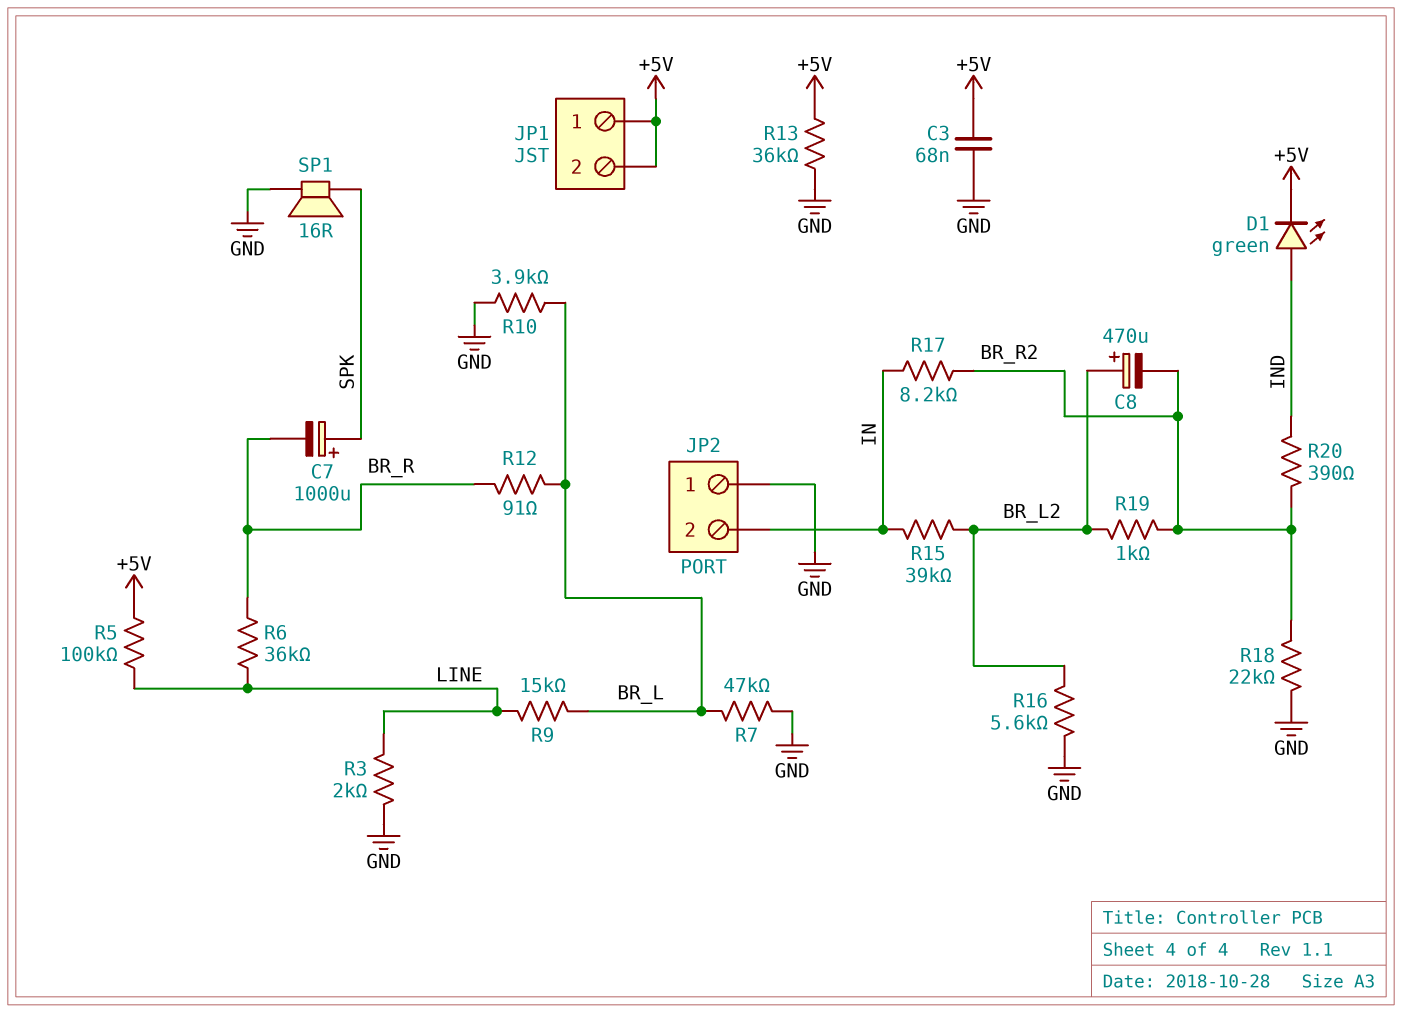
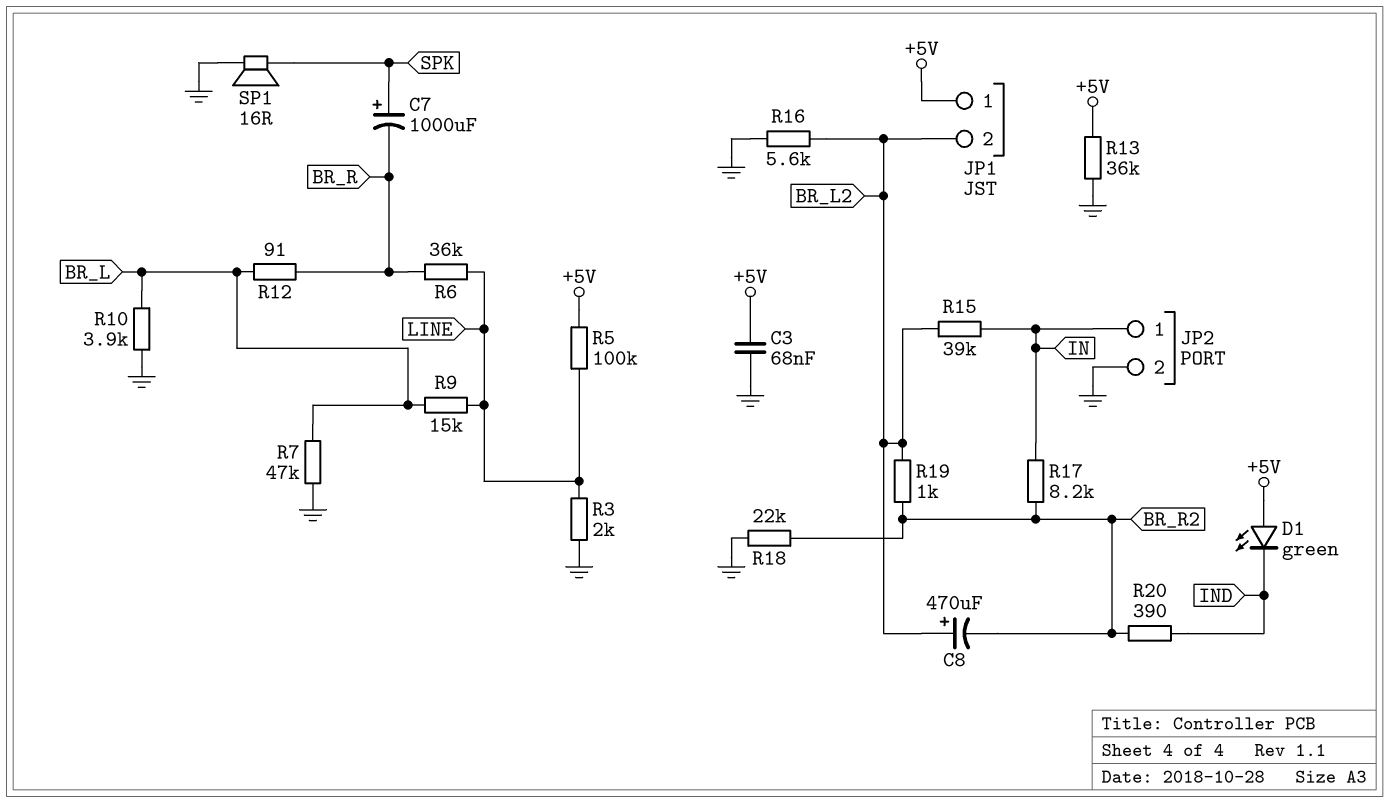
D1: LED green (A IND, K +5V) -> LED green (A +5V, K IND)
JP1 pin 2: +5V -> BR_L2
JP2 pin 1: GND -> IN
JP2 pin 2: IN -> GND

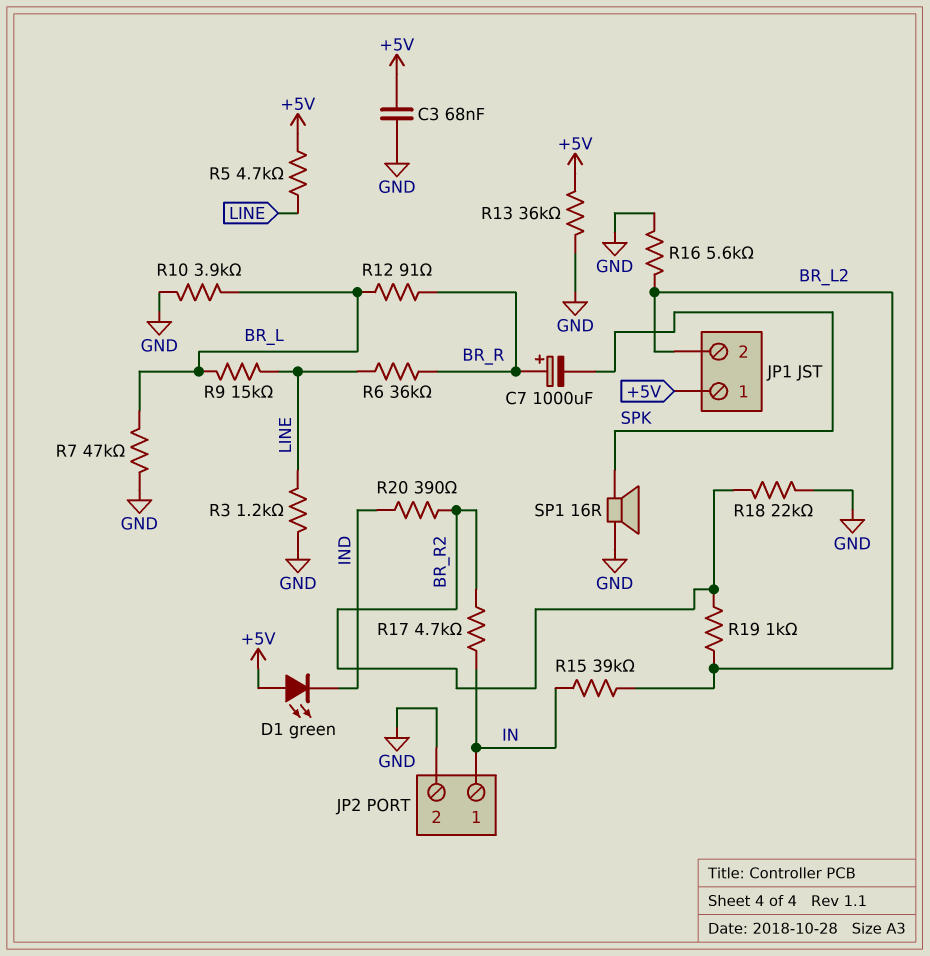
C7: 1000uF (plus SPK, minus BR_R) -> 1000uF (plus BR_R, minus SPK)
C8: 470uF (plus BR_L2, minus BR_R2) -> none
R3: 2k (GND, LINE) -> 1.2k (GND, LINE)
R5: 100k (+5V, LINE) -> 4.7k (+5V, LINE)
R17: 8.2k (BR_R2, IN) -> 4.7k (BR_R2, IN)

